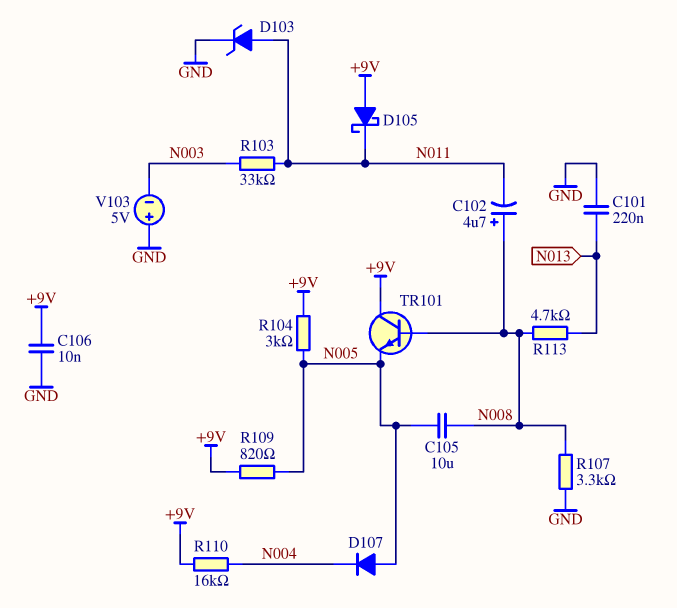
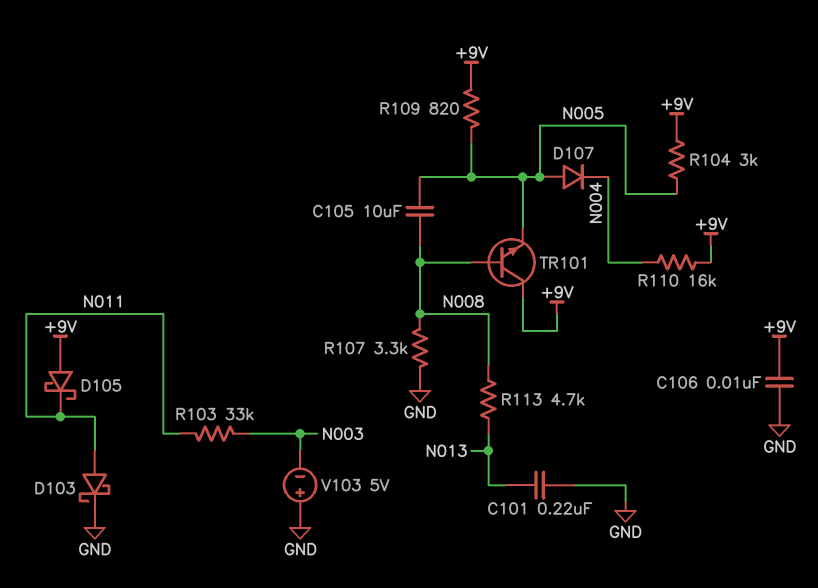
C102: 4.7uF (plus N008, minus N011) -> none
D103: zener (A N011, K GND) -> schottky (A N011, K GND)

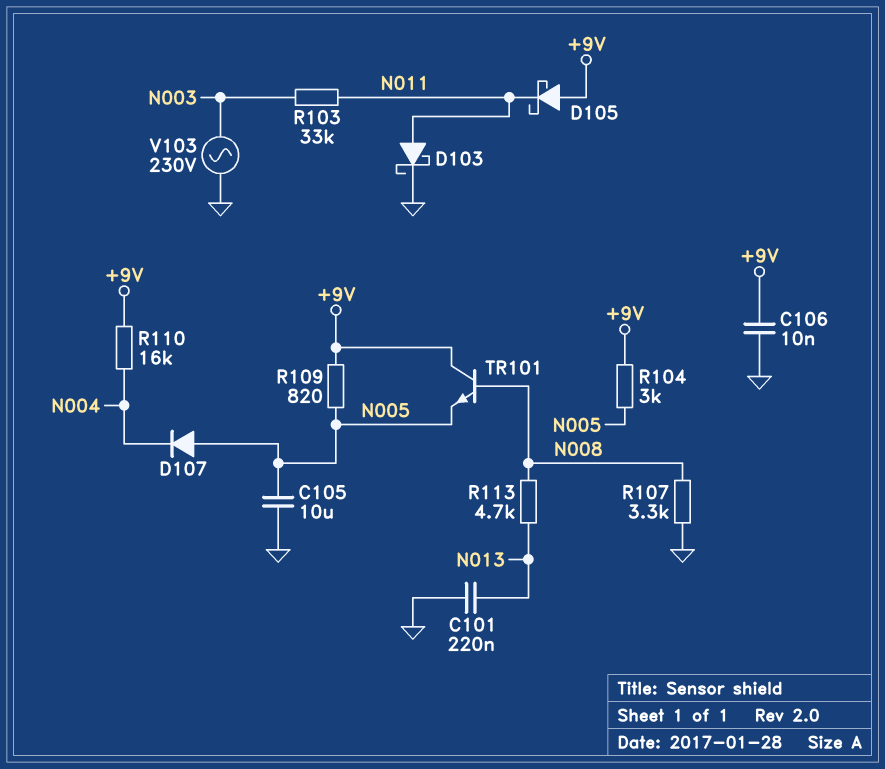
C105: 10uF (N005, N008) -> 10uF (GND, N005)
V103: 5V (plus GND, minus N003) -> AC 230V (GND, N003)

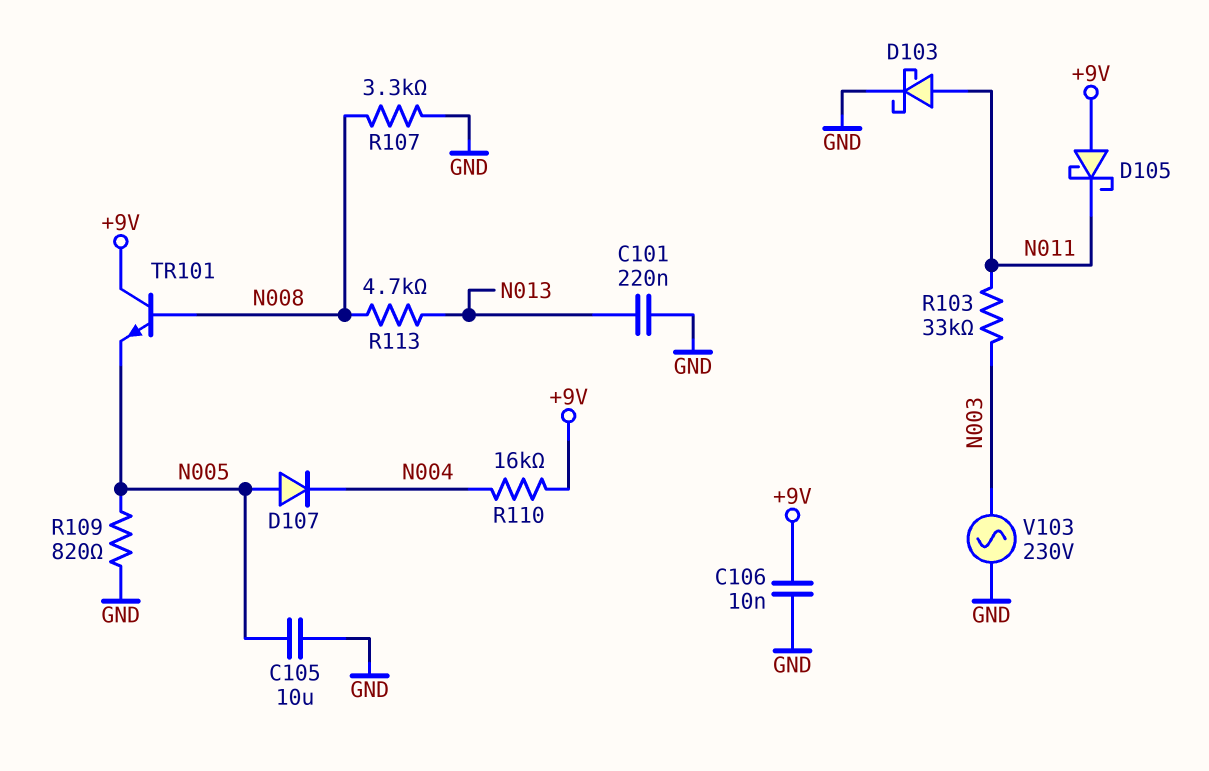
R104: 3k (+9V, N005) -> none
R109: 820 (+9V, N005) -> 820 (GND, N005)

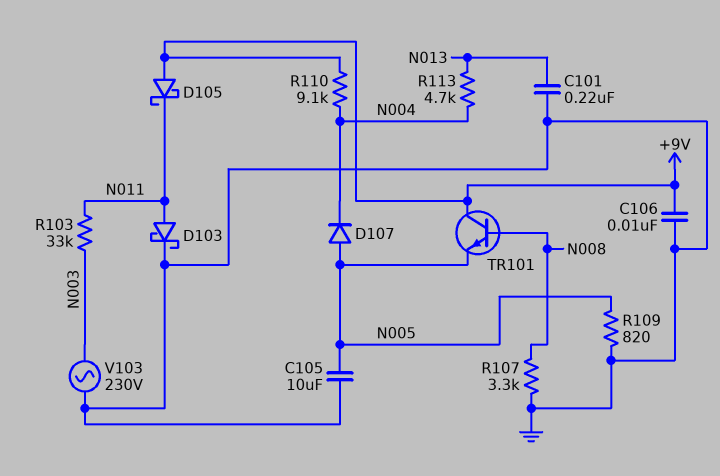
R110: 16k (+9V, N004) -> 9.1k (+9V, N004)
R113: 4.7k (N008, N013) -> 4.7k (N004, N013)

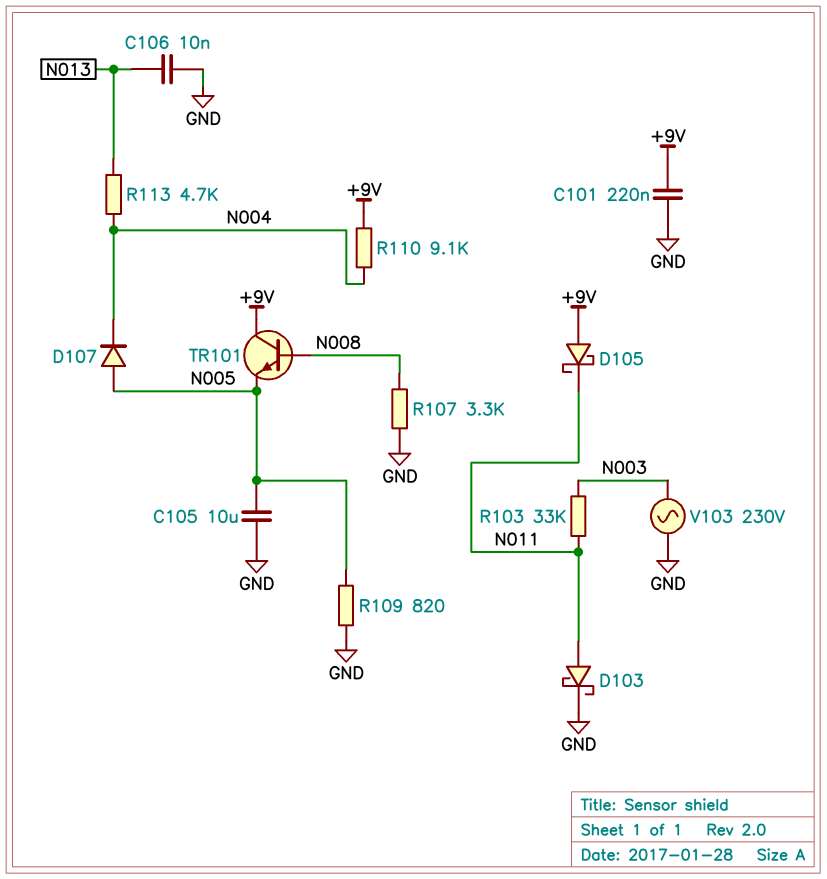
C101: 220nF (GND, N013) -> 220nF (+9V, GND)
C106: 10nF (+9V, GND) -> 10nF (GND, N013)

